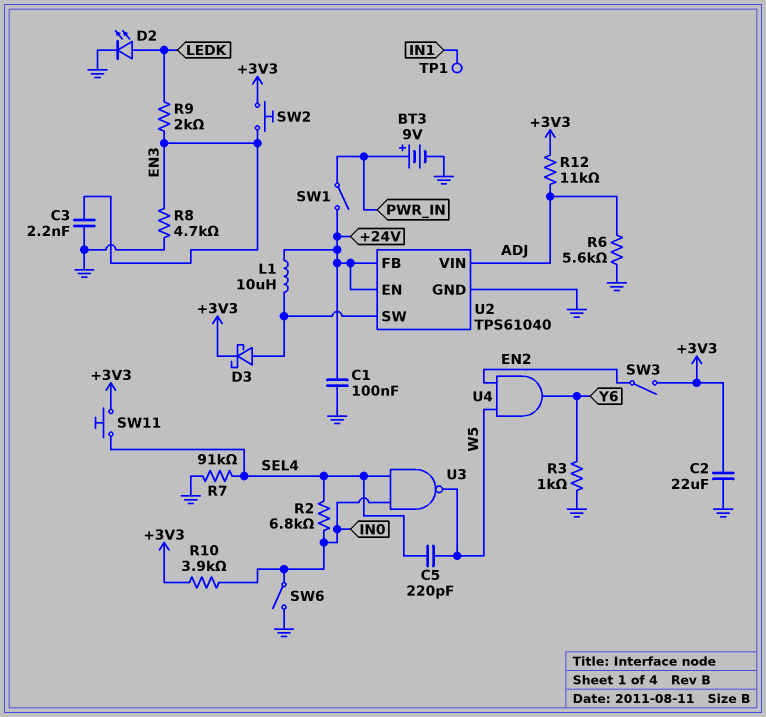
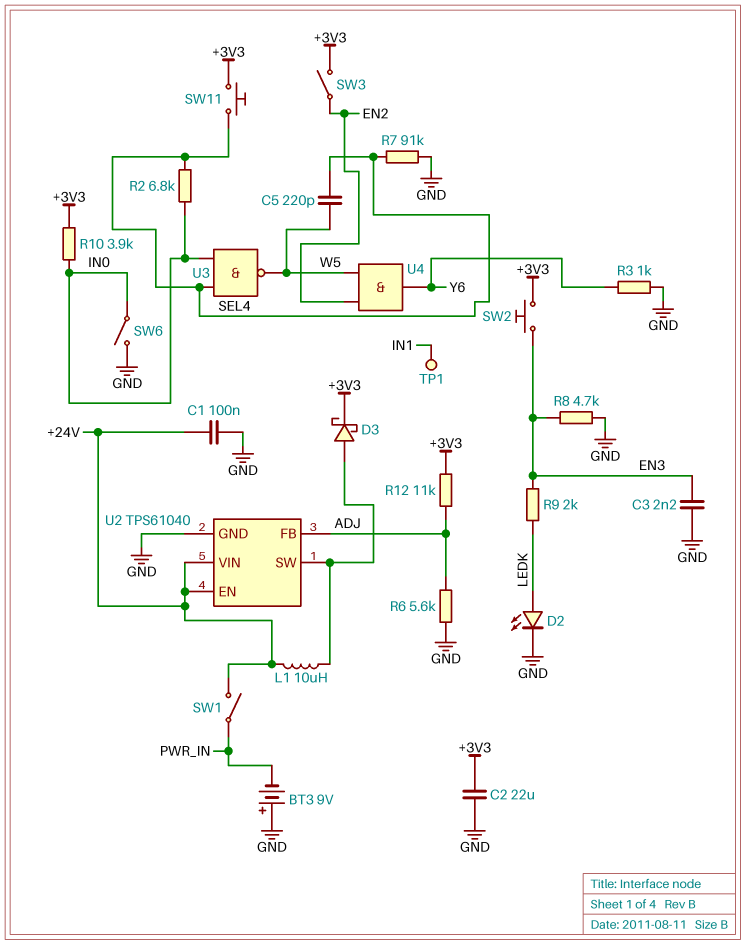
BT3: 9V (plus PWR_IN, minus GND) -> 9V (plus GND, minus PWR_IN)
U2 pin FB: +24V -> ADJ
U2 pin VIN: ADJ -> +24V

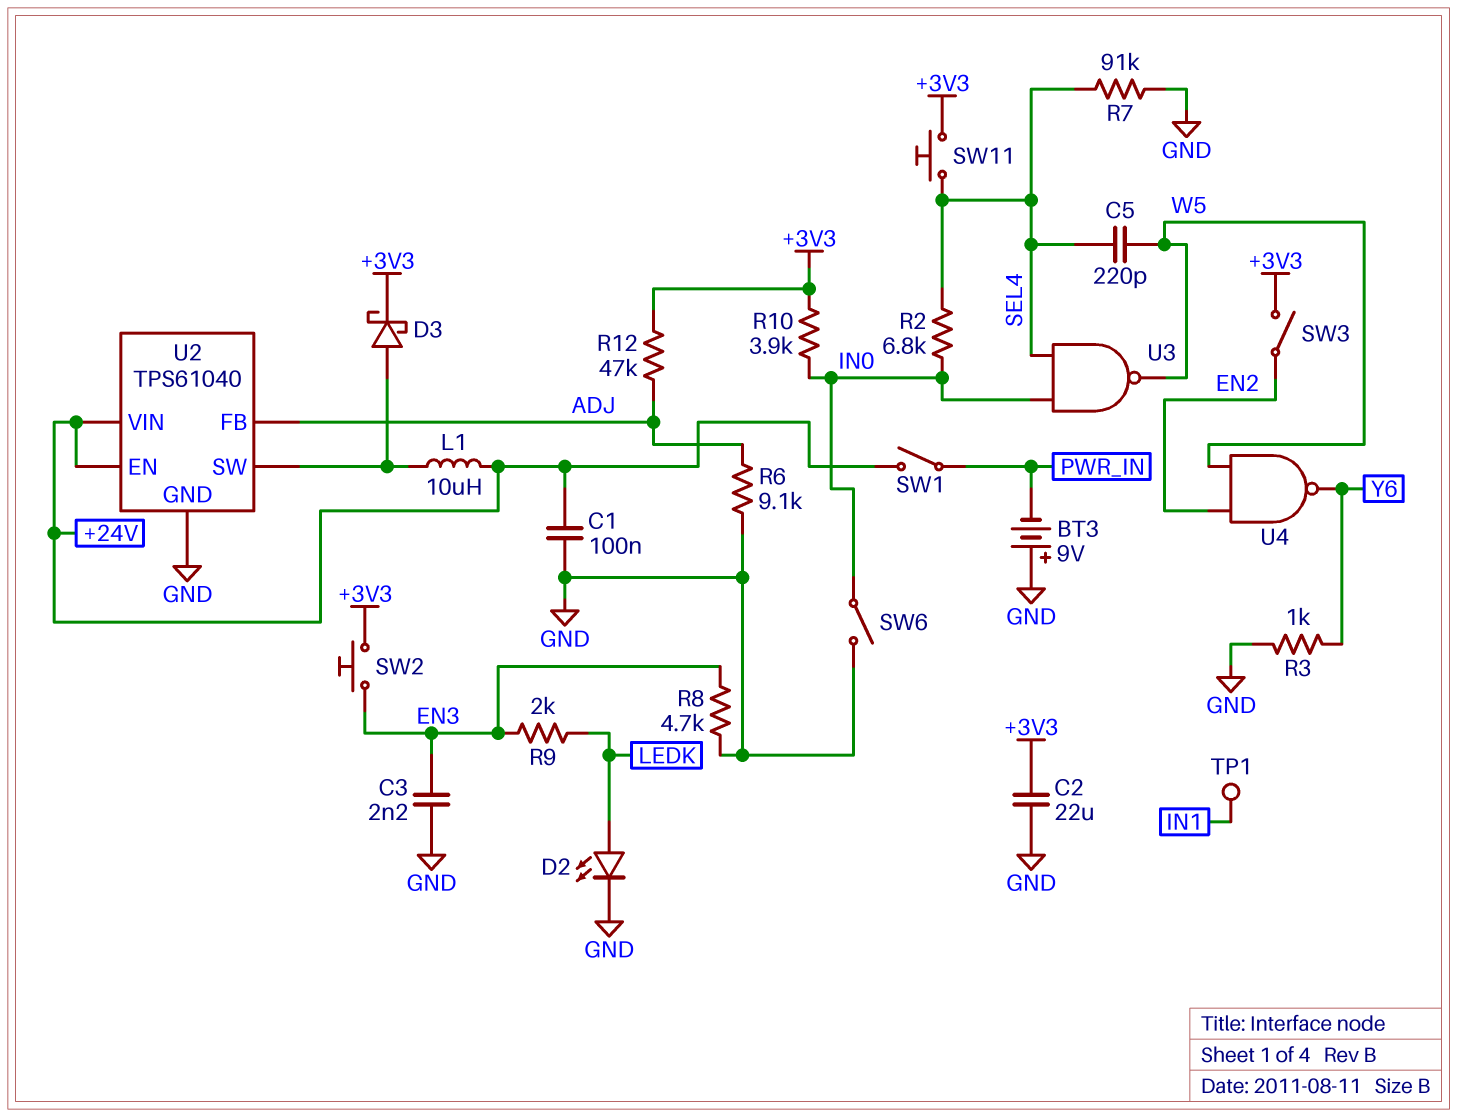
R6: 5.6k (ADJ, GND) -> 9.1k (ADJ, GND)
R12: 11k (+3V3, ADJ) -> 47k (+3V3, ADJ)
U4: AND (in EN2, in W5, out Y6) -> NAND (in EN2, in W5, out Y6)

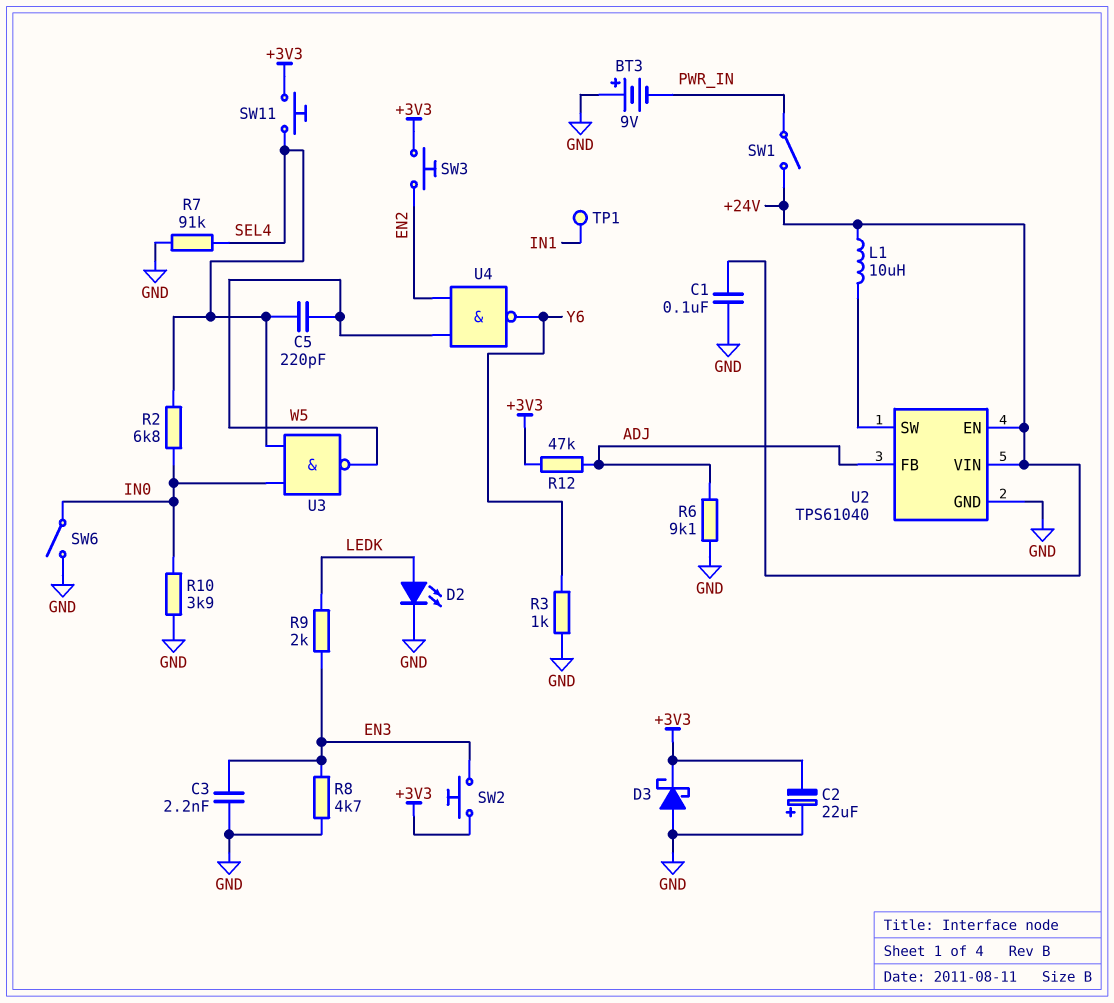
C2: 22uF (+3V3, GND) -> 22uF (plus GND, minus +3V3)
D3: schottky (A U2/SW, K +3V3) -> schottky (A GND, K +3V3)
R10: 3.9k (+3V3, IN0) -> 3.9k (GND, IN0)
SW3: switch (+3V3, EN2) -> button (+3V3, EN2)

